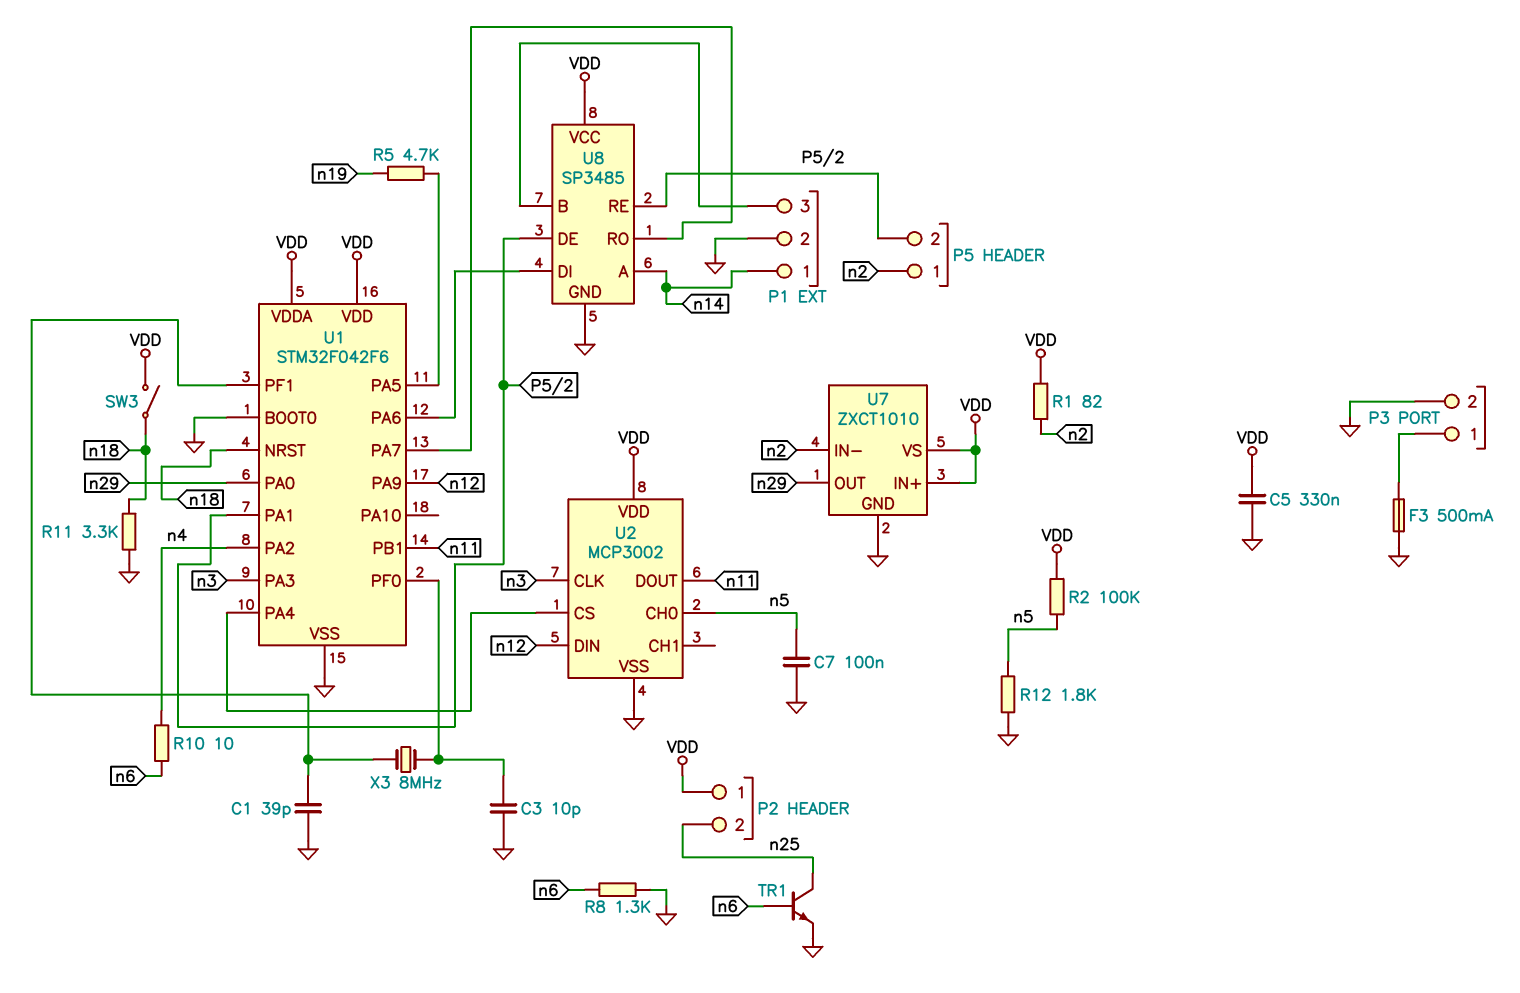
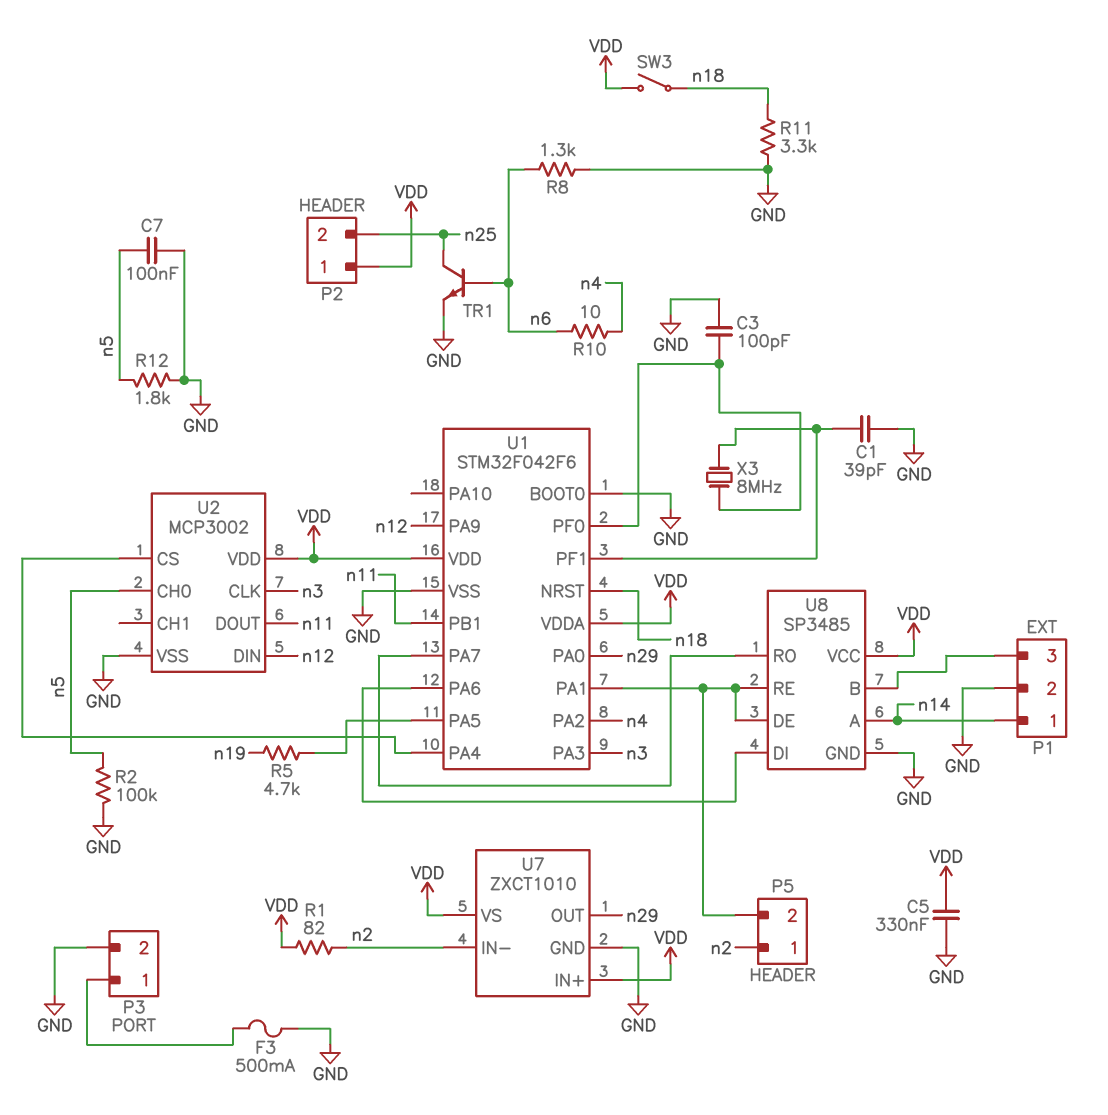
C3: 10pF (GND, U1/PF0) -> 100pF (GND, U1/PF0)
R2: 100k (VDD, n5) -> 100k (GND, n5)

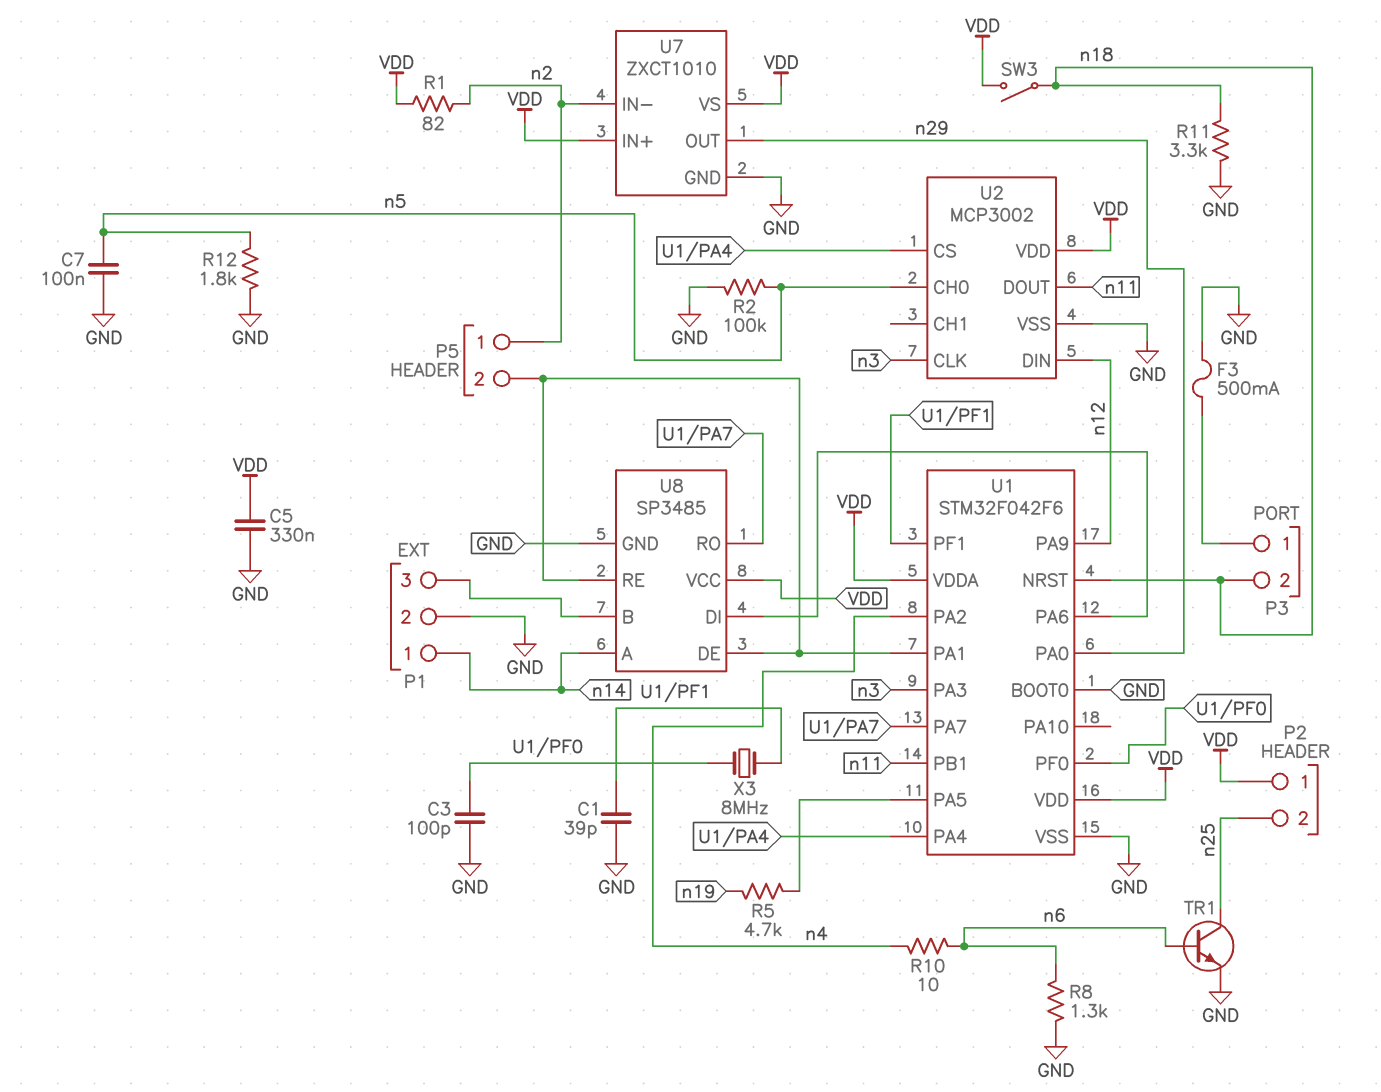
P3 pin 2: GND -> n18

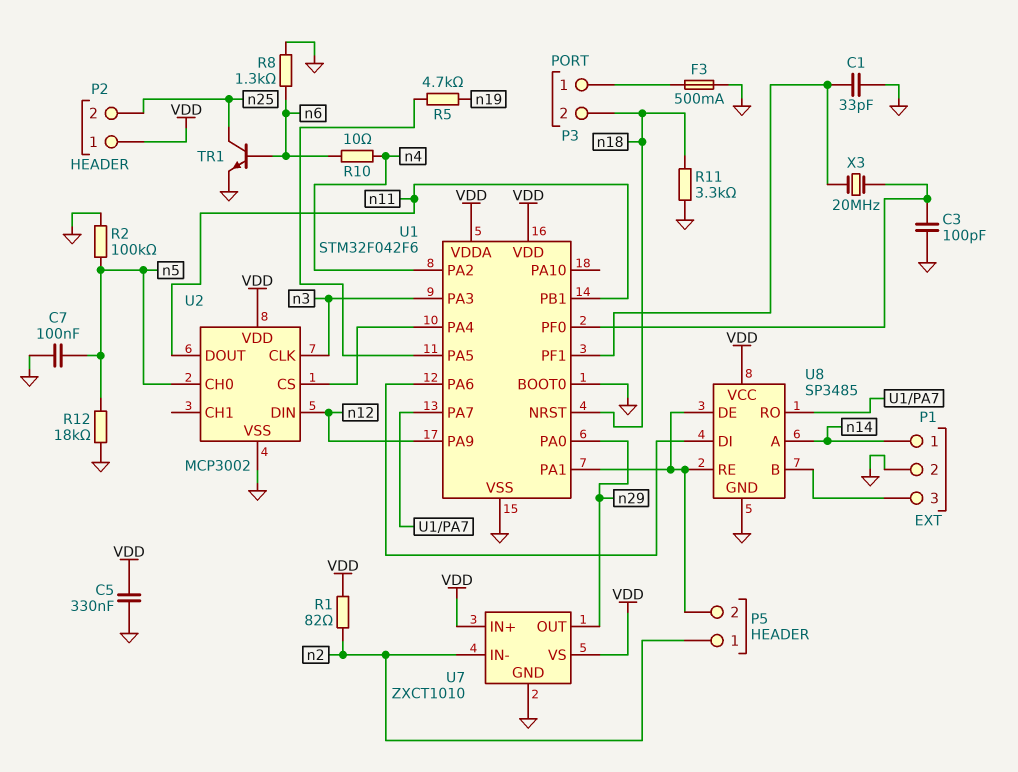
C1: 39pF (GND, U1/PF1) -> 33pF (GND, U1/PF1)
R12: 1.8k (GND, n5) -> 18k (GND, n5)
SW3: switch (VDD, n18) -> none
X3: 8MHz (U1/PF0, U1/PF1) -> 20MHz (U1/PF0, U1/PF1)

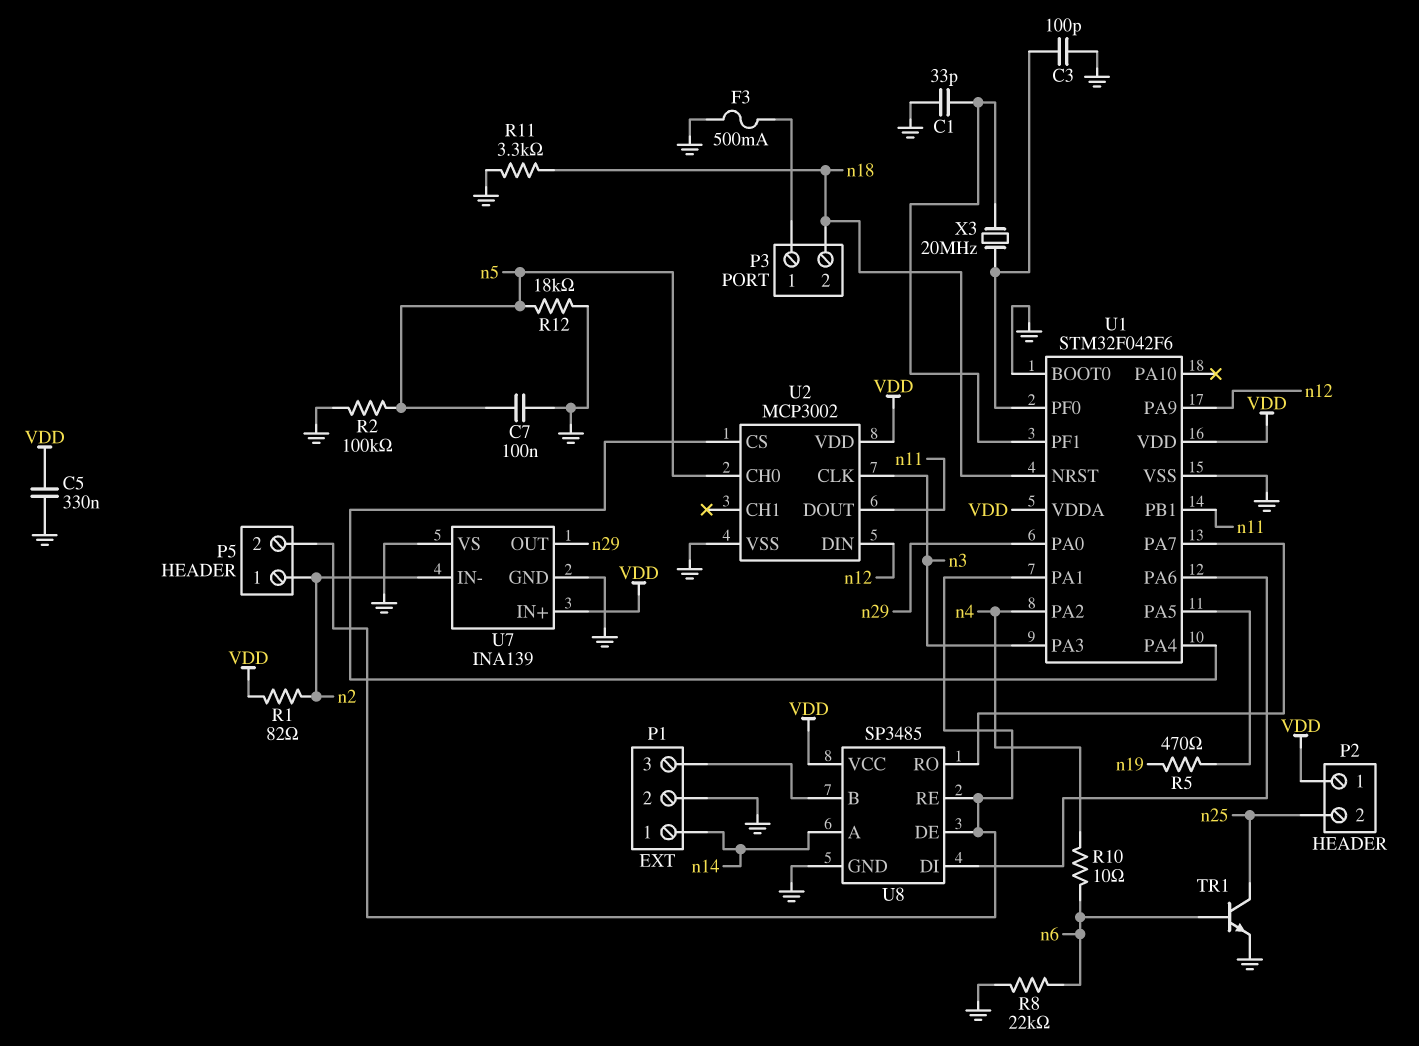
R5: 4.7k (U1/PA5, n19) -> 470 (U1/PA5, n19)
R8: 1.3k (GND, n6) -> 22k (GND, n6)
U7: ZXCT1010 -> INA139
U7 pin VS: VDD -> GND

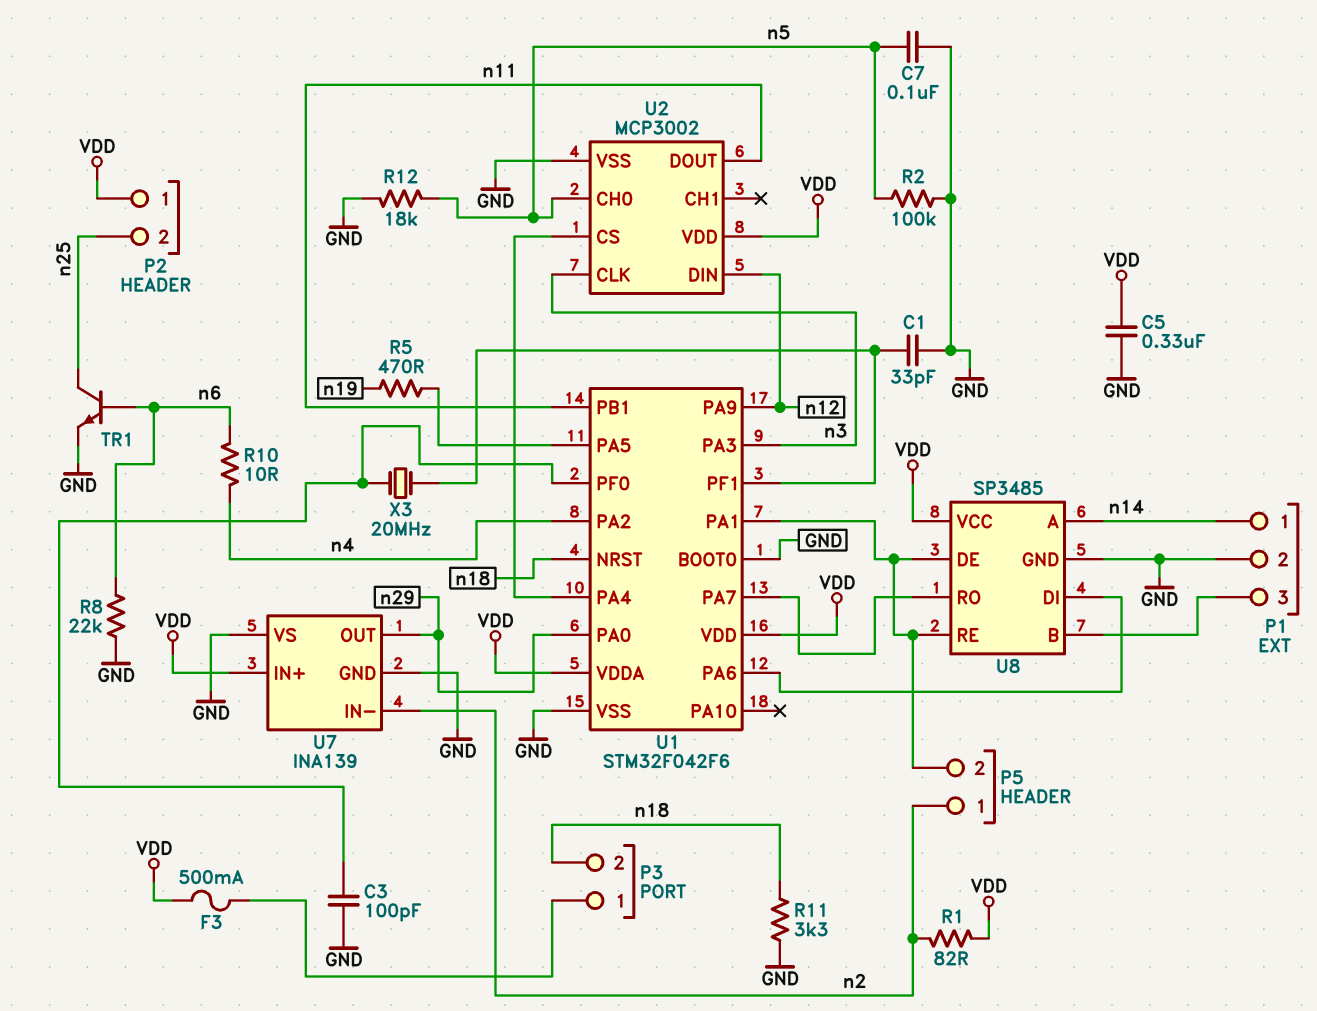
F3: 500mA (GND, P3/1) -> 500mA (P3/1, VDD)

